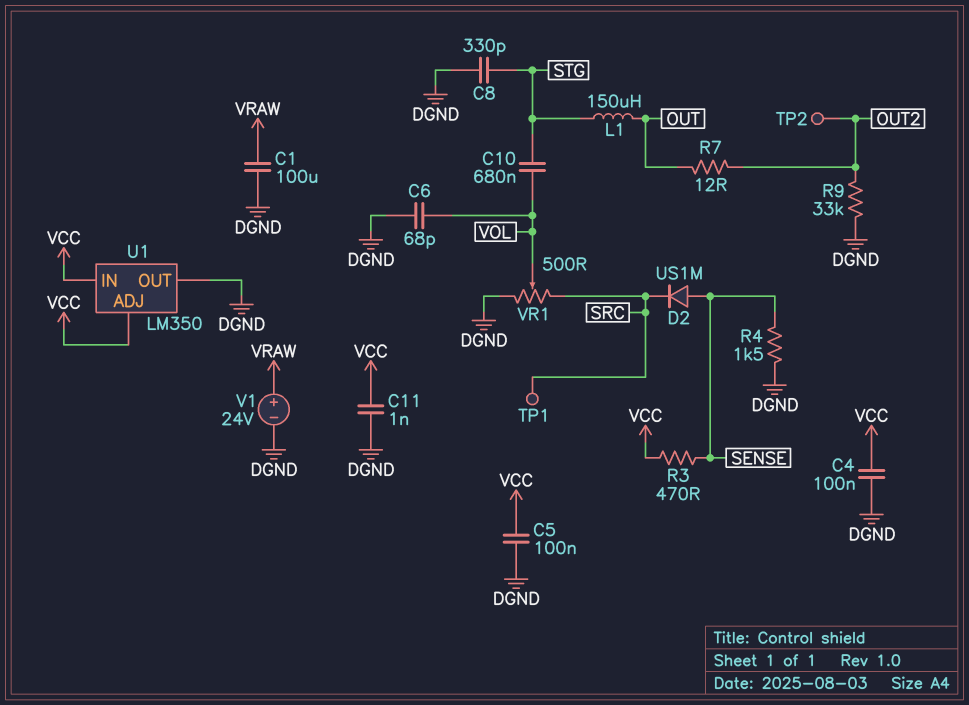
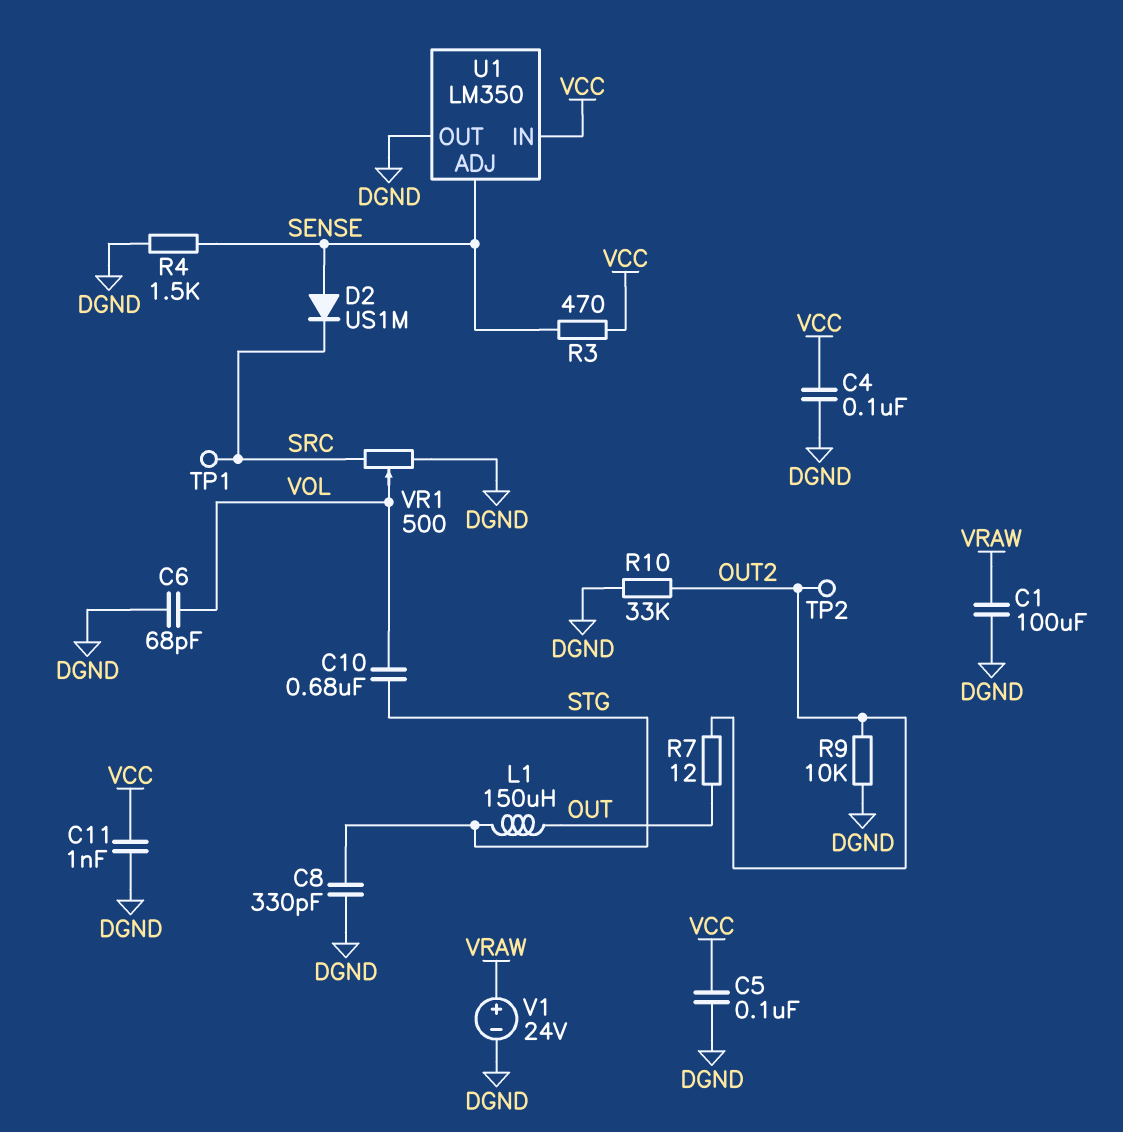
R9: 33k (DGND, OUT2) -> 10k (DGND, OUT2)
R10: none -> 33k (DGND, OUT2)
U1 pin ADJ: VCC -> SENSE

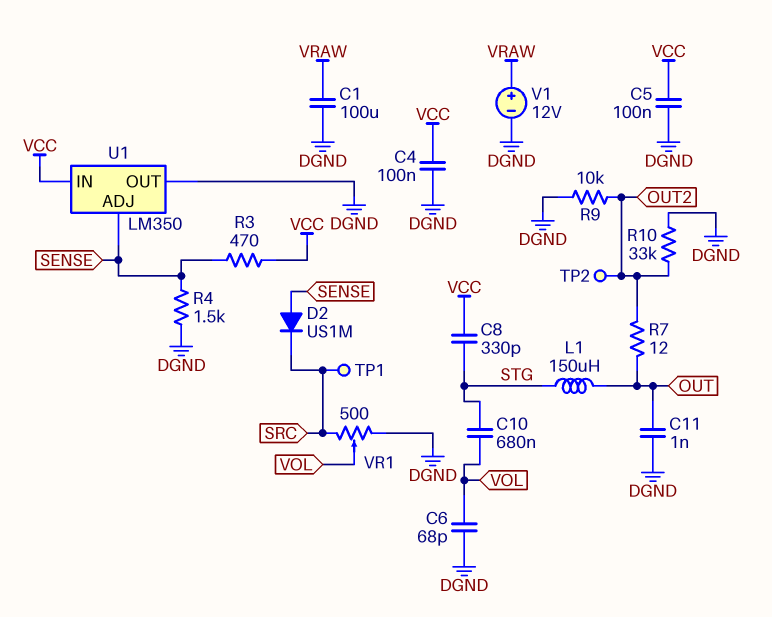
C8: 330pF (DGND, STG) -> 330pF (STG, VCC)
C11: 1nF (DGND, VCC) -> 1nF (DGND, OUT)
V1: 24V (plus VRAW, minus DGND) -> 12V (plus VRAW, minus DGND)

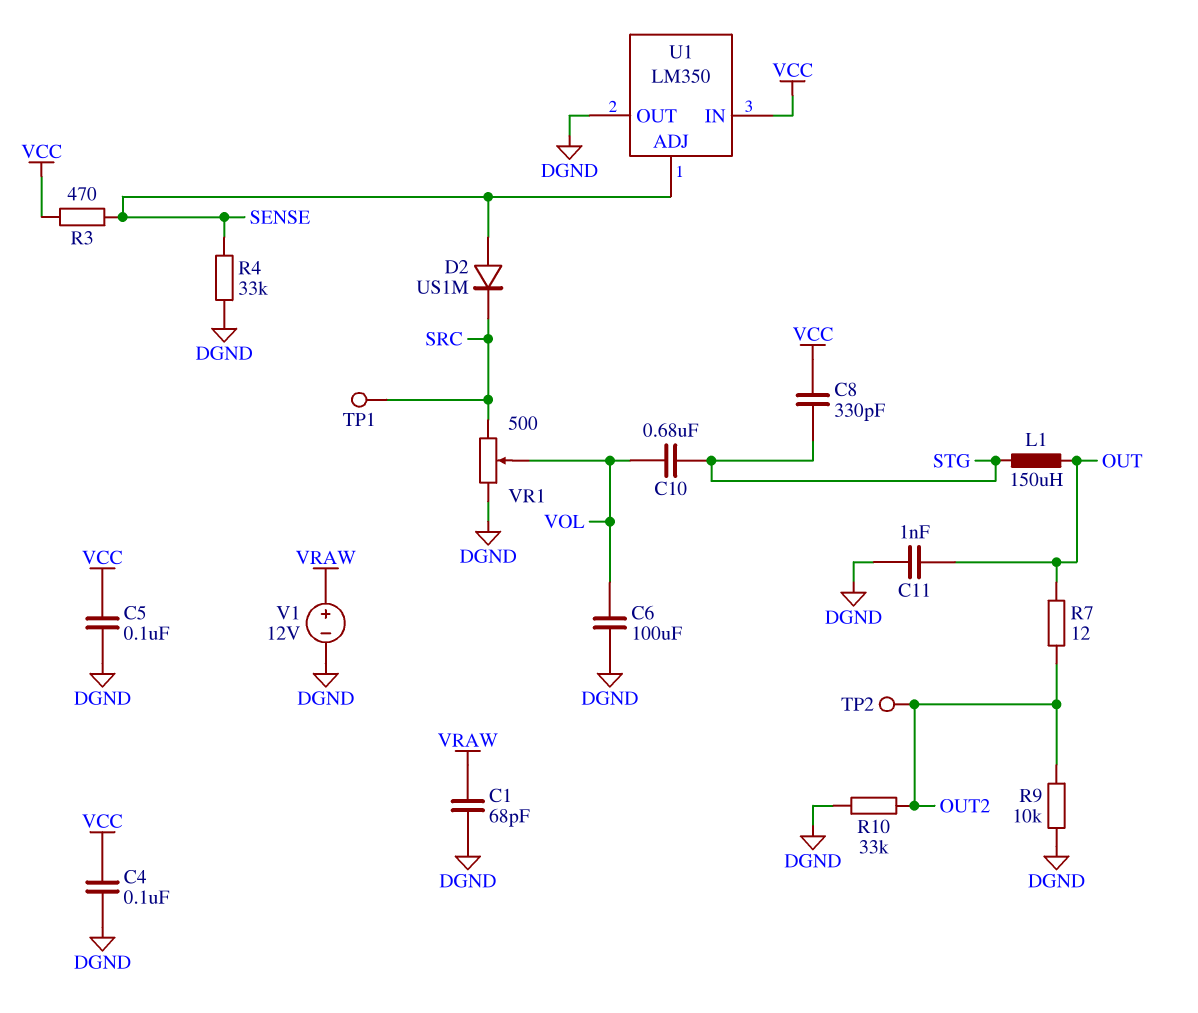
C1: 100uF (DGND, VRAW) -> 68pF (DGND, VRAW)
C6: 68pF (DGND, VOL) -> 100uF (DGND, VOL)
R4: 1.5k (DGND, SENSE) -> 33k (DGND, SENSE)

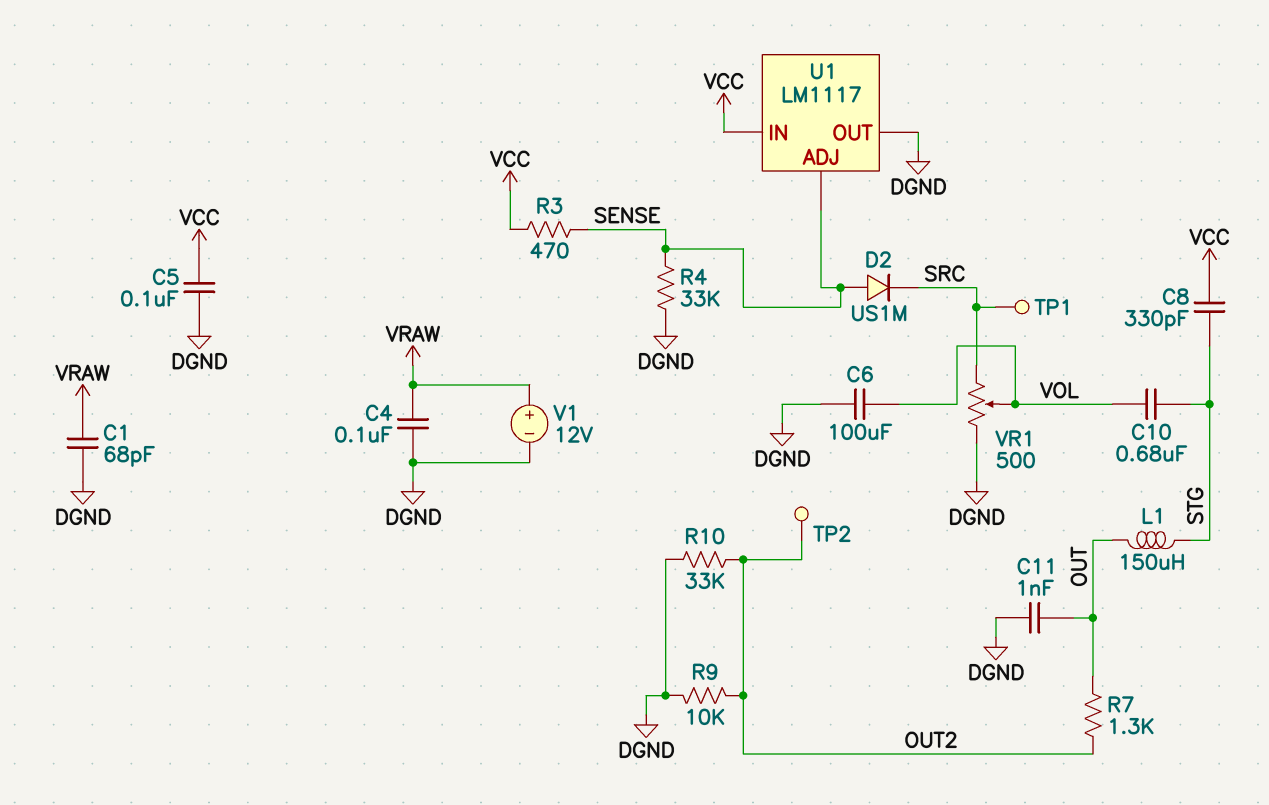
C4: 100nF (DGND, VCC) -> 100nF (DGND, VRAW)
R7: 12 (OUT, OUT2) -> 1.3k (OUT, OUT2)
U1: LM350 -> LM1117

